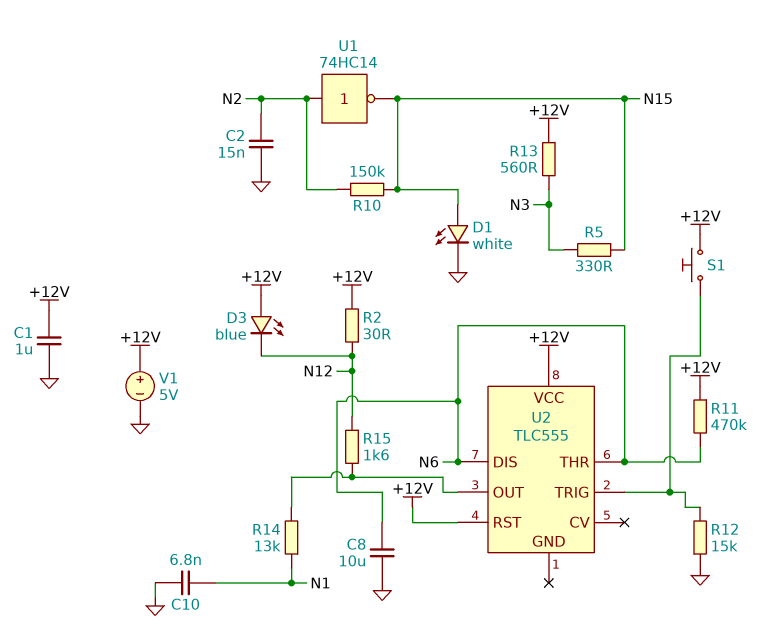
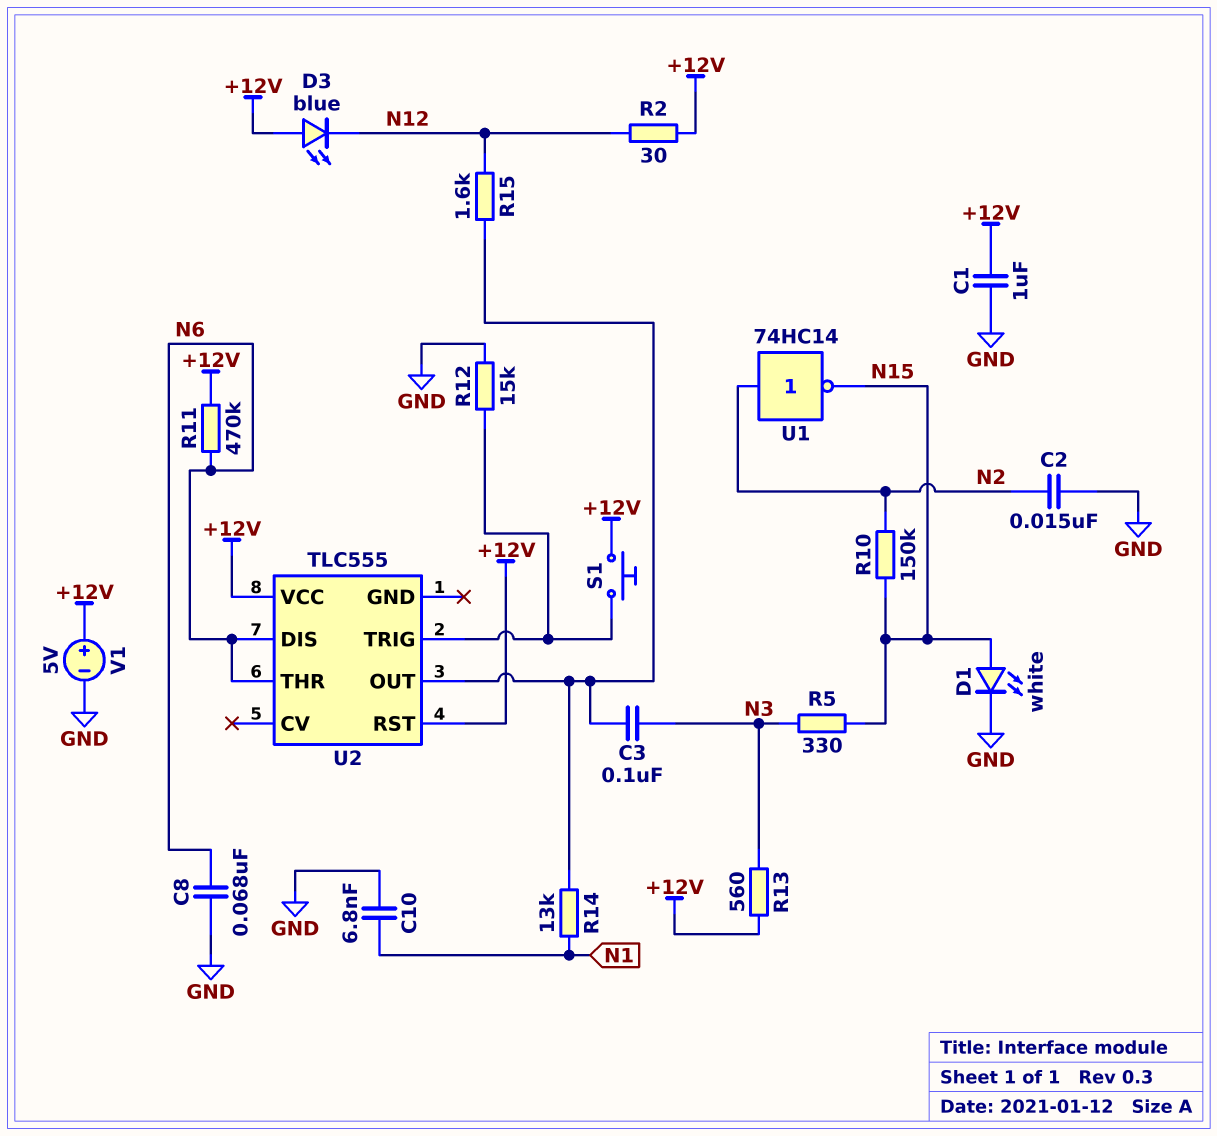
C3: none -> 100nF (N3, U2/OUT)
C8: 10uF (GND, N6) -> 68nF (GND, N6)

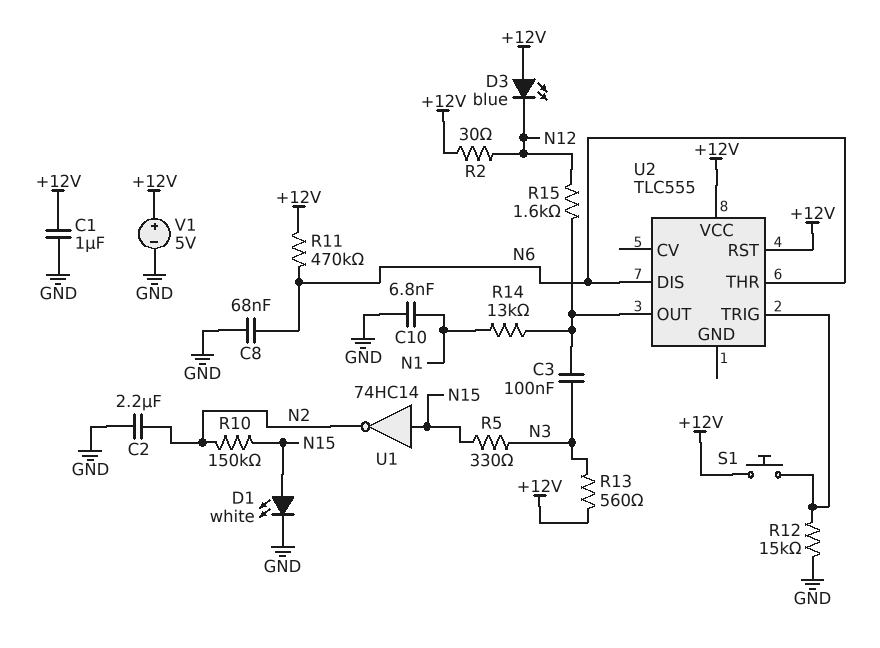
C2: 15nF (GND, N2) -> 2.2uF (GND, N2)
U1: NOT 74HC14 (in N2, out N15) -> NOT 74HC14 (in N15, out N2)

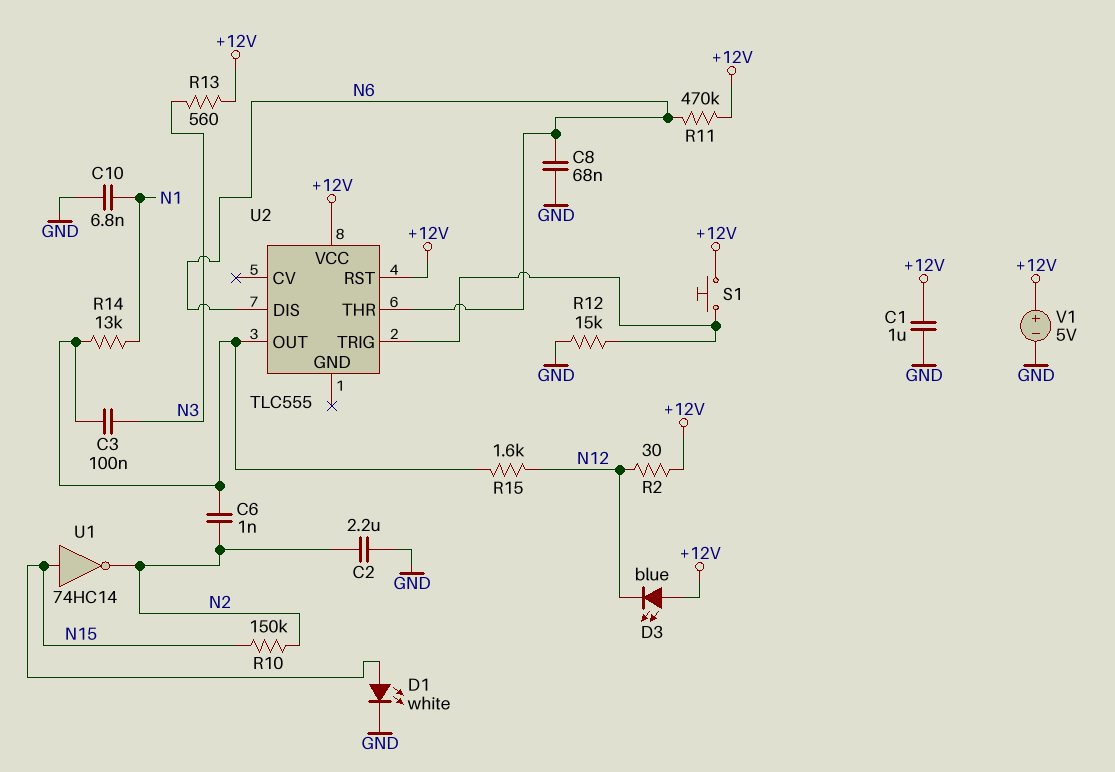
C6: none -> 1nF (N2, U2/OUT)
R5: 330 (N3, N15) -> none

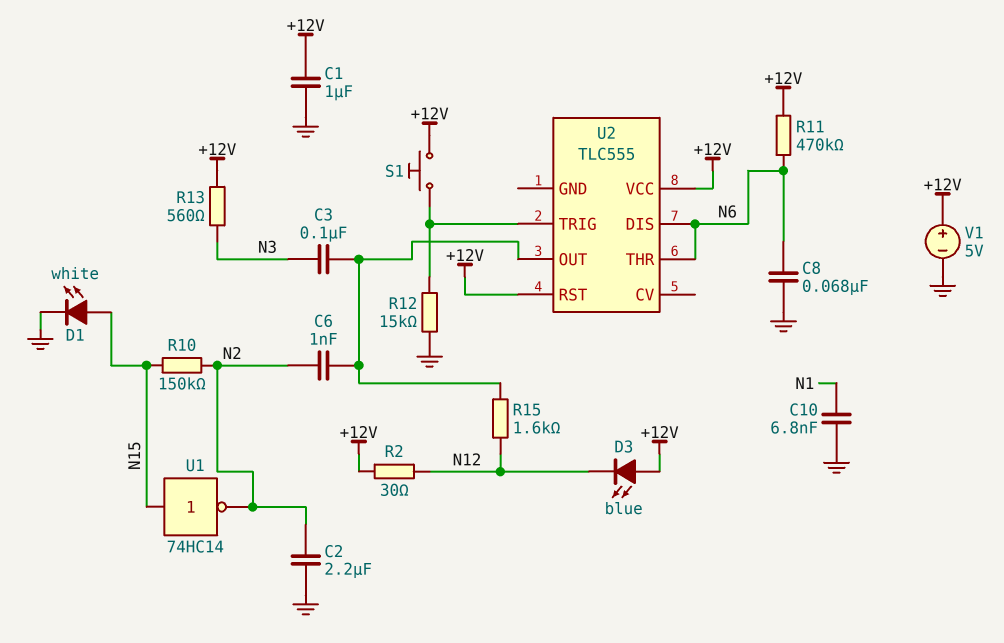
R14: 13k (N1, U2/OUT) -> none

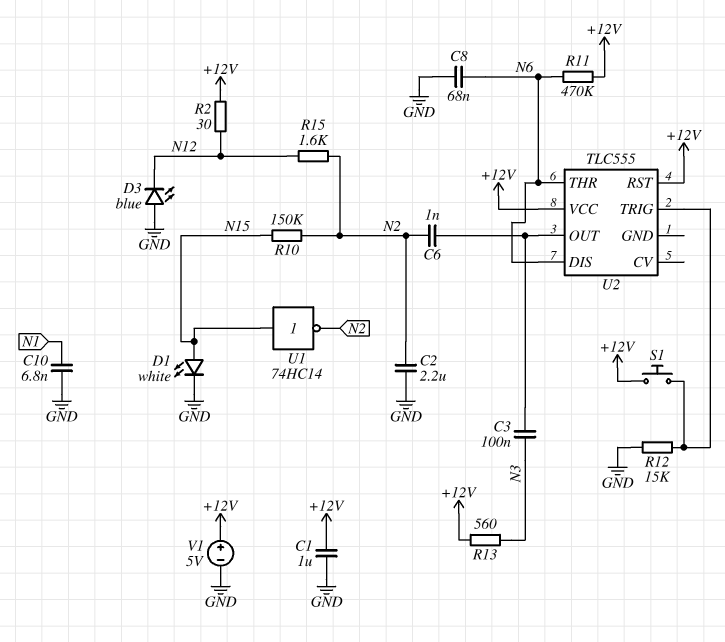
D3: LED blue (A +12V, K N12) -> LED blue (A GND, K N12)
R15: 1.6k (N12, U2/OUT) -> 1.6k (N2, N12)

